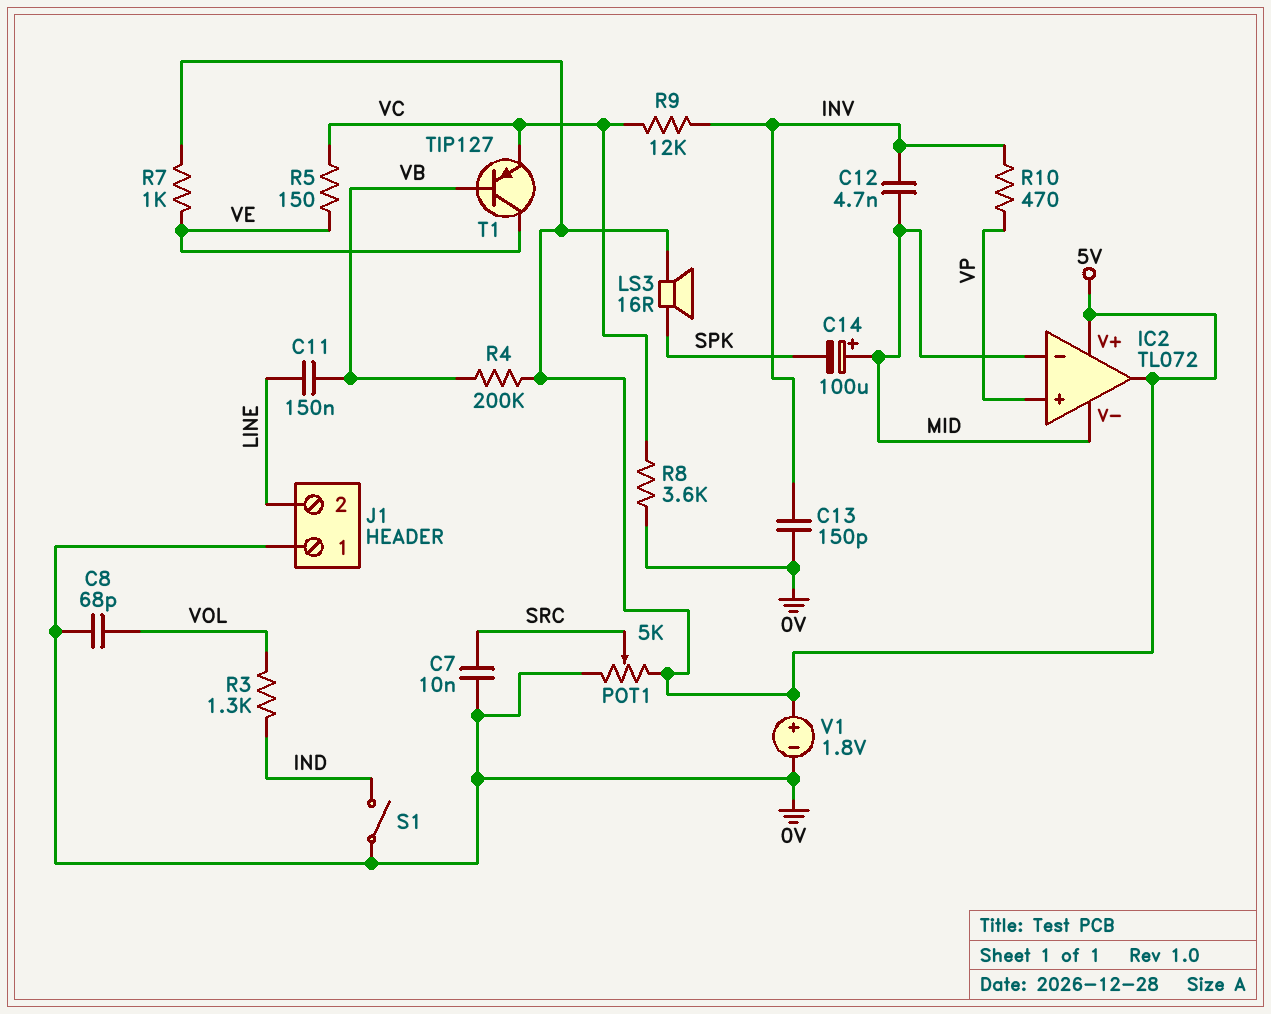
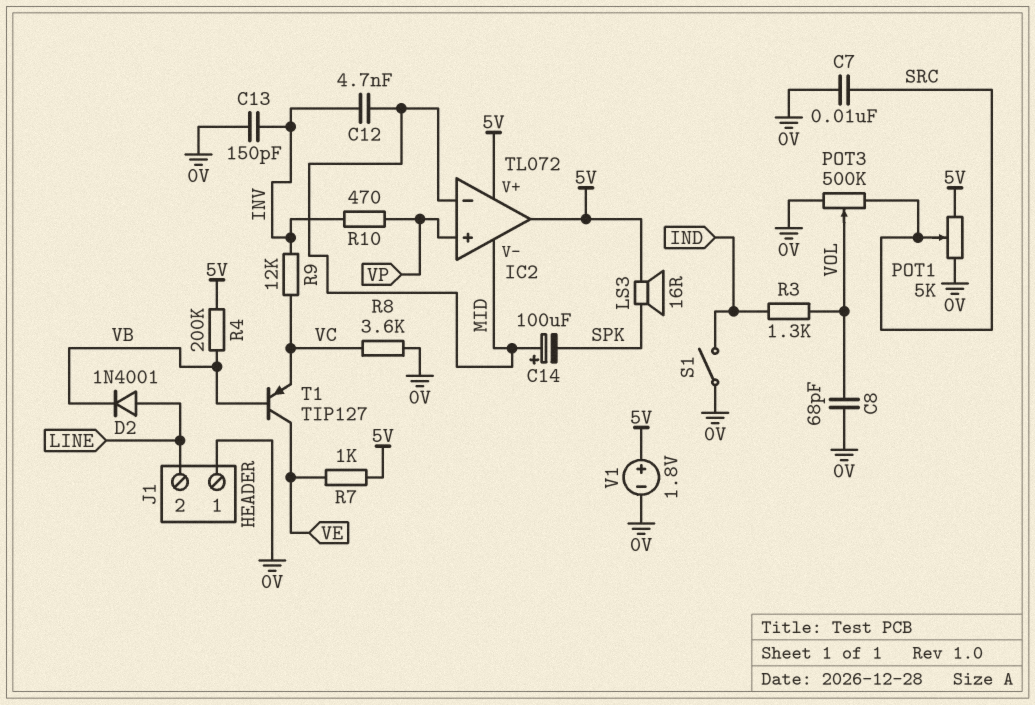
C11: 150nF (LINE, VB) -> none
D2: none -> diode 1N4001 (A LINE, K VB)
POT3: none -> 500k (0V, SRC, wiper VOL)
R5: 150 (VC, VE) -> none

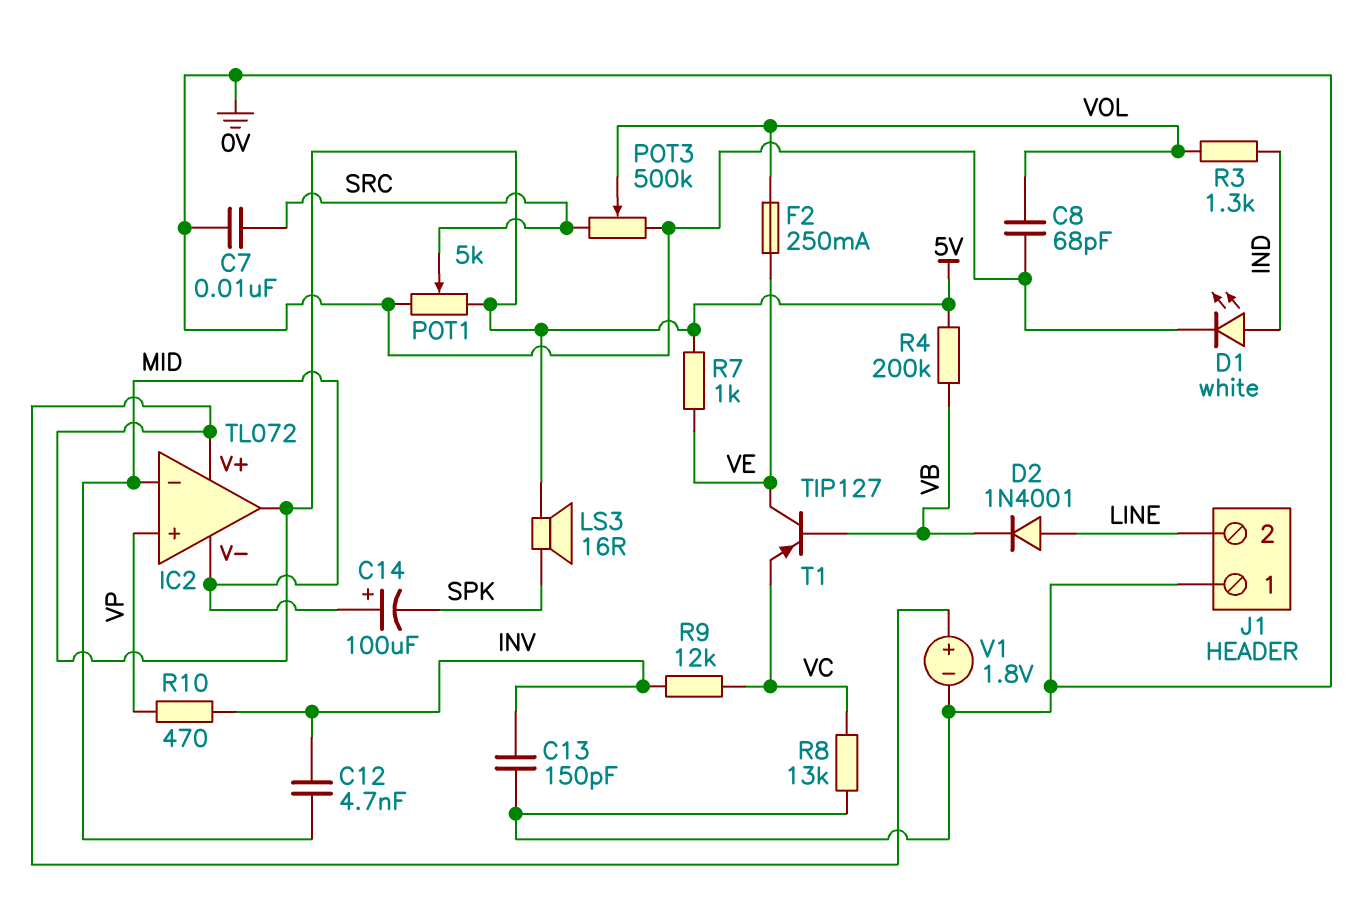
D1: none -> LED white (A IND, K 0V)
F2: none -> 250mA (VE, VOL)
R8: 3.6k (0V, VC) -> 13k (0V, VC)
S1: switch (0V, IND) -> none

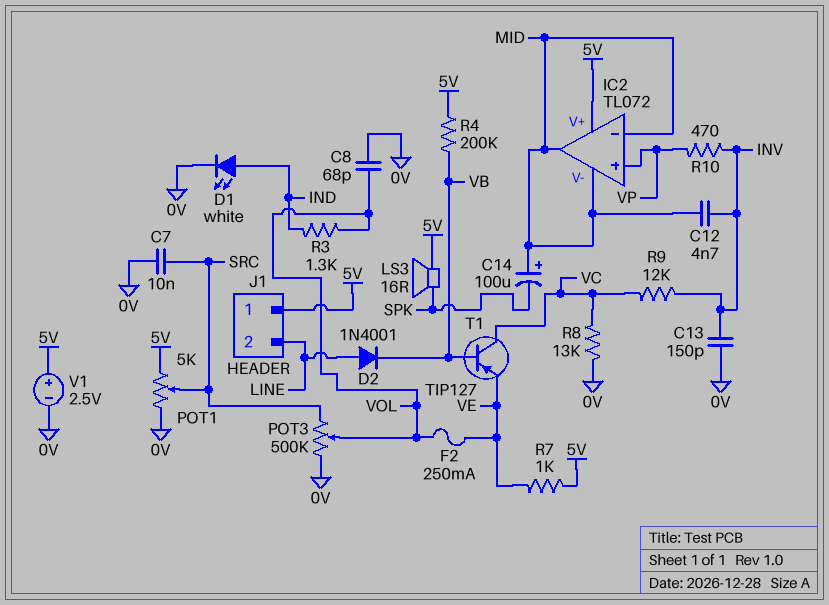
IC2 pin out: 5V -> MID
J1 pin 1: 0V -> 5V
T1: PNP TIP127 (B VB, C VE, E VC) -> PNP TIP127 (B VB, C VC, E VE)
V1: 1.8V (plus 5V, minus 0V) -> 2.5V (plus 5V, minus 0V)

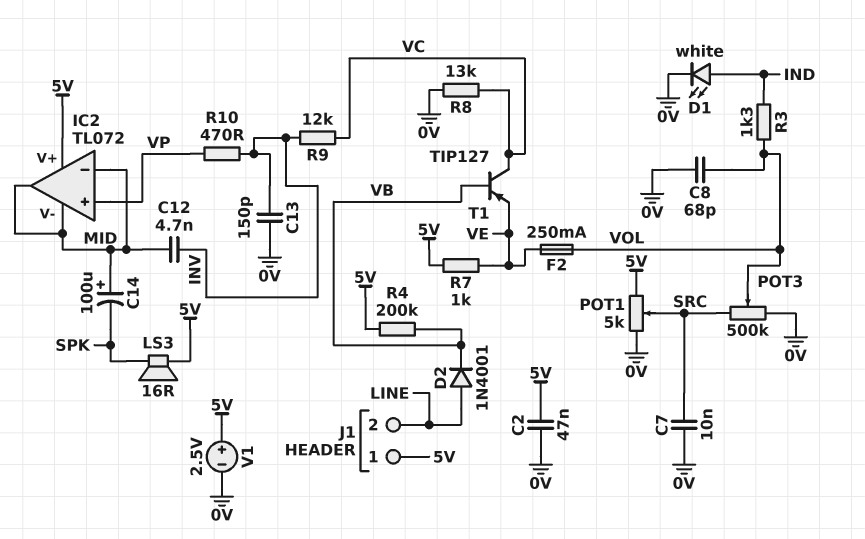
C2: none -> 47nF (0V, 5V)

